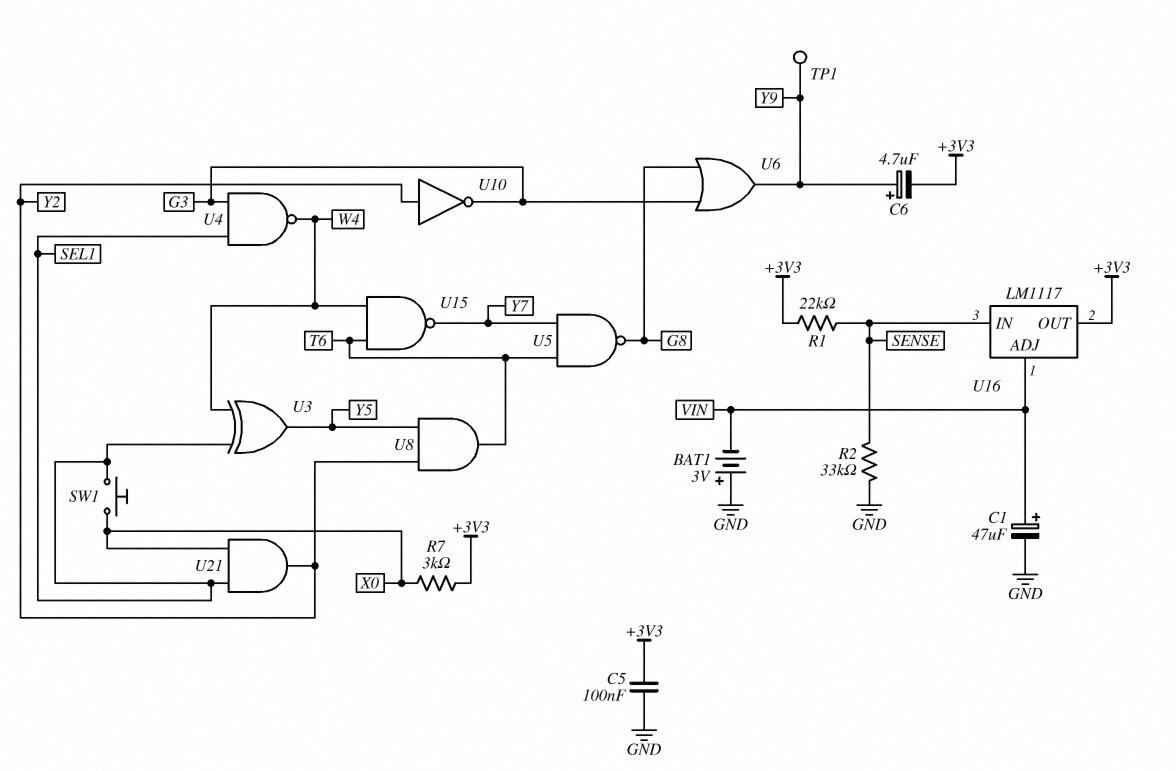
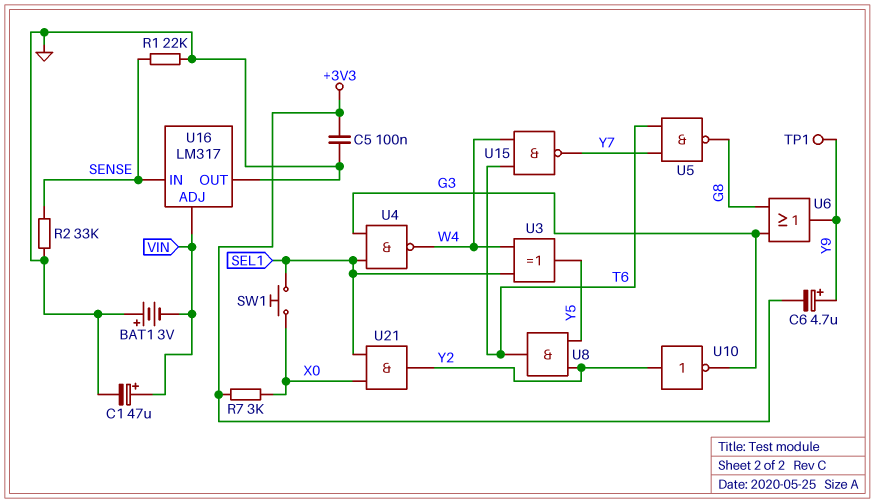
R1: 22k (+3V3, SENSE) -> 22k (GND, SENSE)
U16: LM1117 -> LM317
U16 pin OUT: +3V3 -> GND

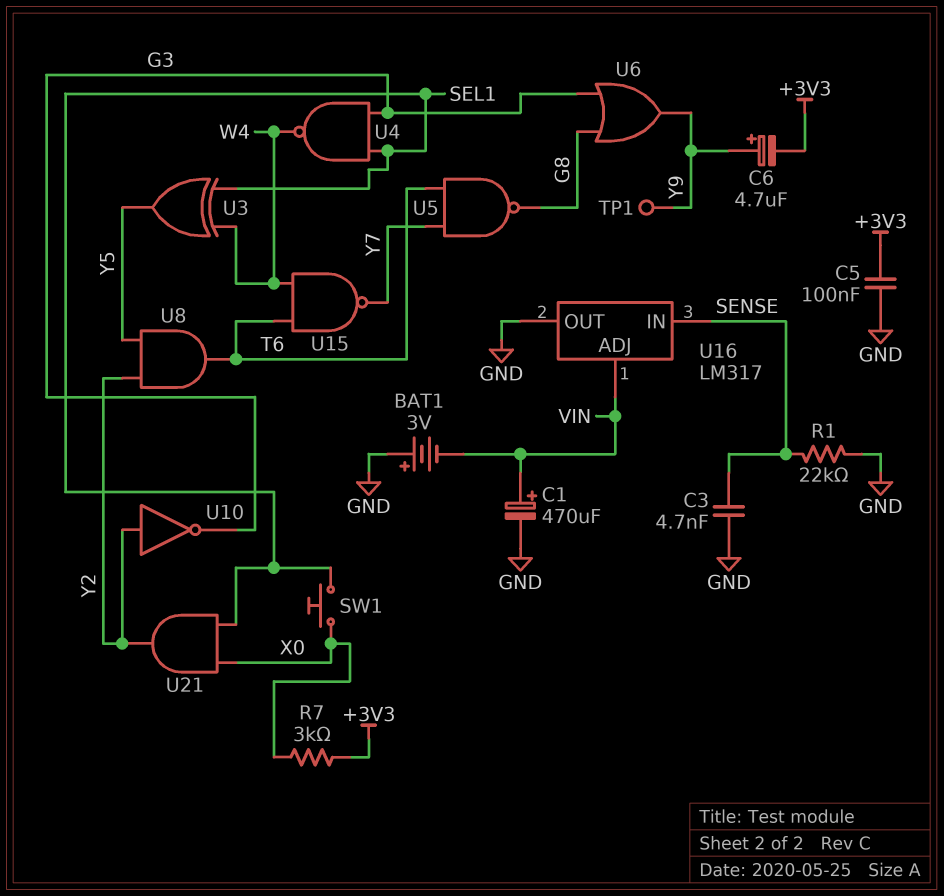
C1: 47uF (plus VIN, minus GND) -> 470uF (plus VIN, minus GND)
C3: none -> 4.7nF (GND, SENSE)
R2: 33k (GND, SENSE) -> none

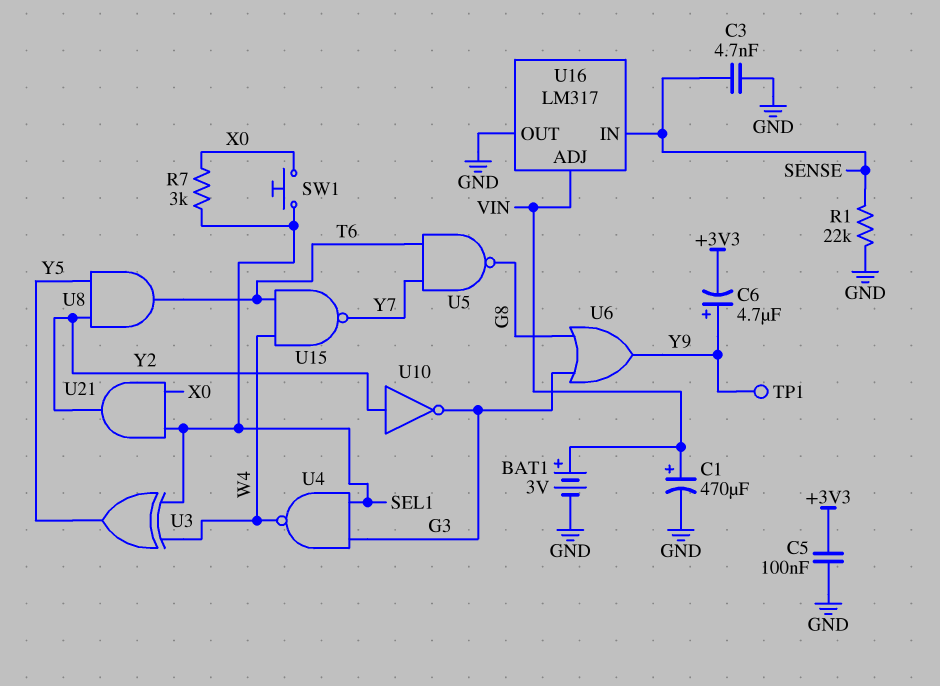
BAT1: 3V (plus GND, minus VIN) -> 3V (plus VIN, minus GND)
R7: 3k (+3V3, X0) -> 3k (SEL1, X0)

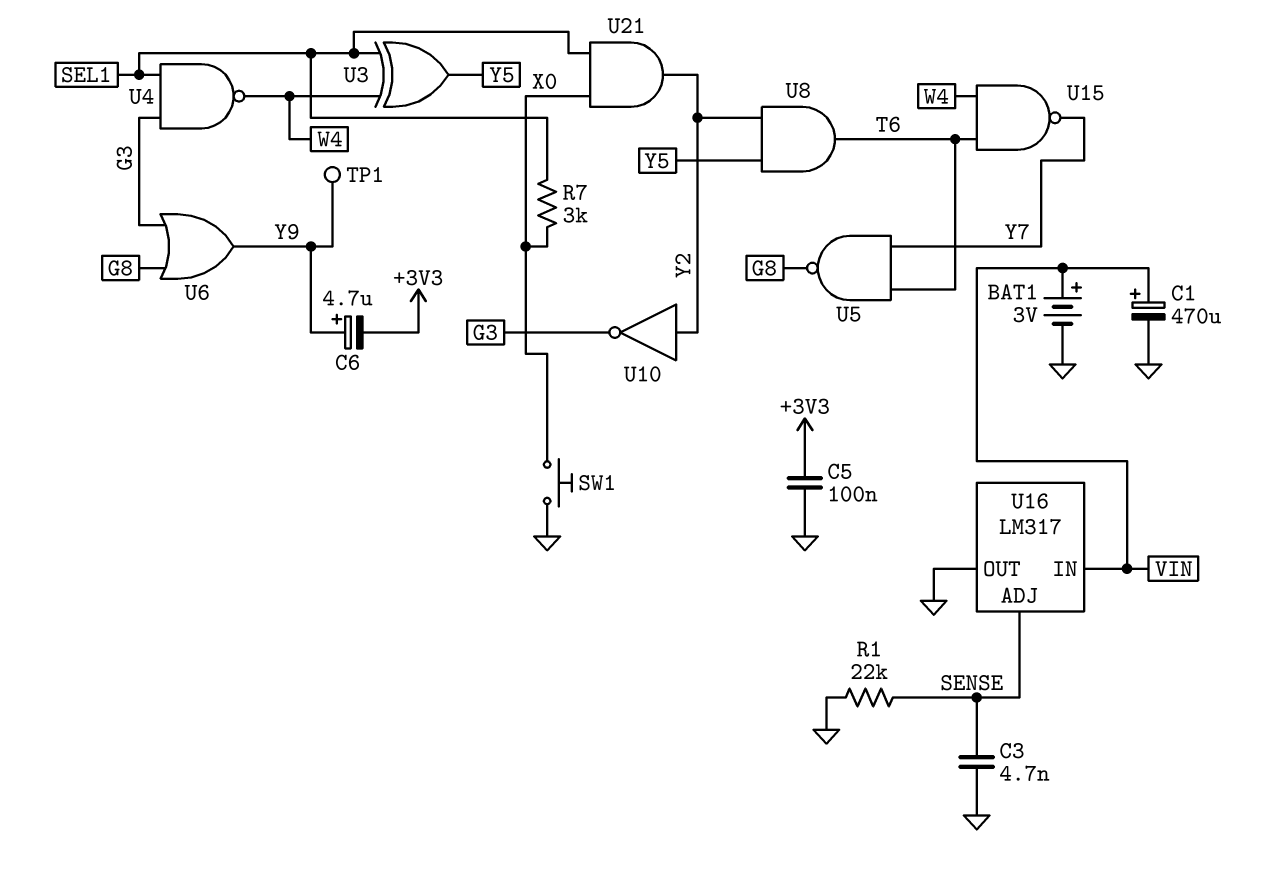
SW1: button (SEL1, X0) -> button (GND, X0)
U16 pin ADJ: VIN -> SENSE
U16 pin IN: SENSE -> VIN

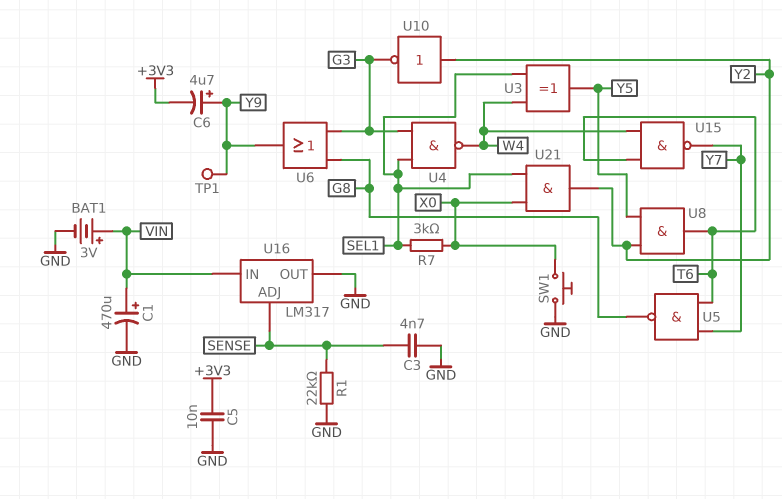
C5: 100nF (+3V3, GND) -> 10nF (+3V3, GND)

